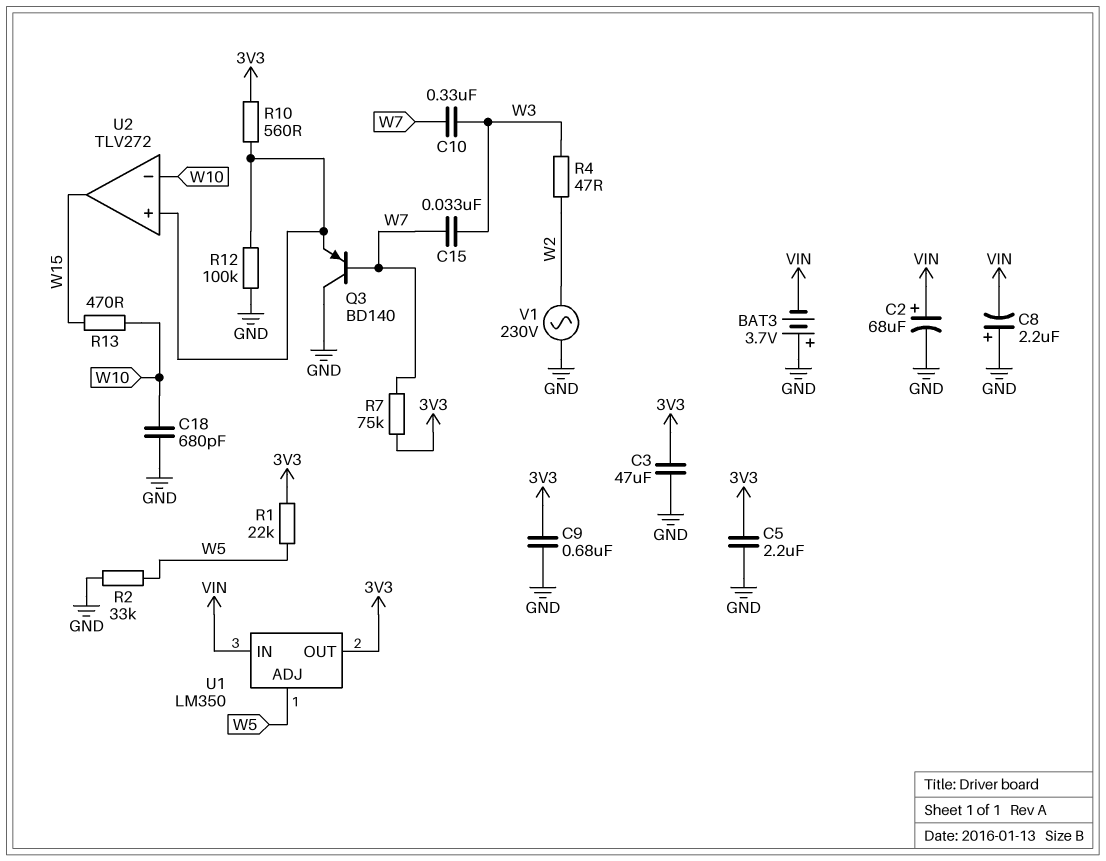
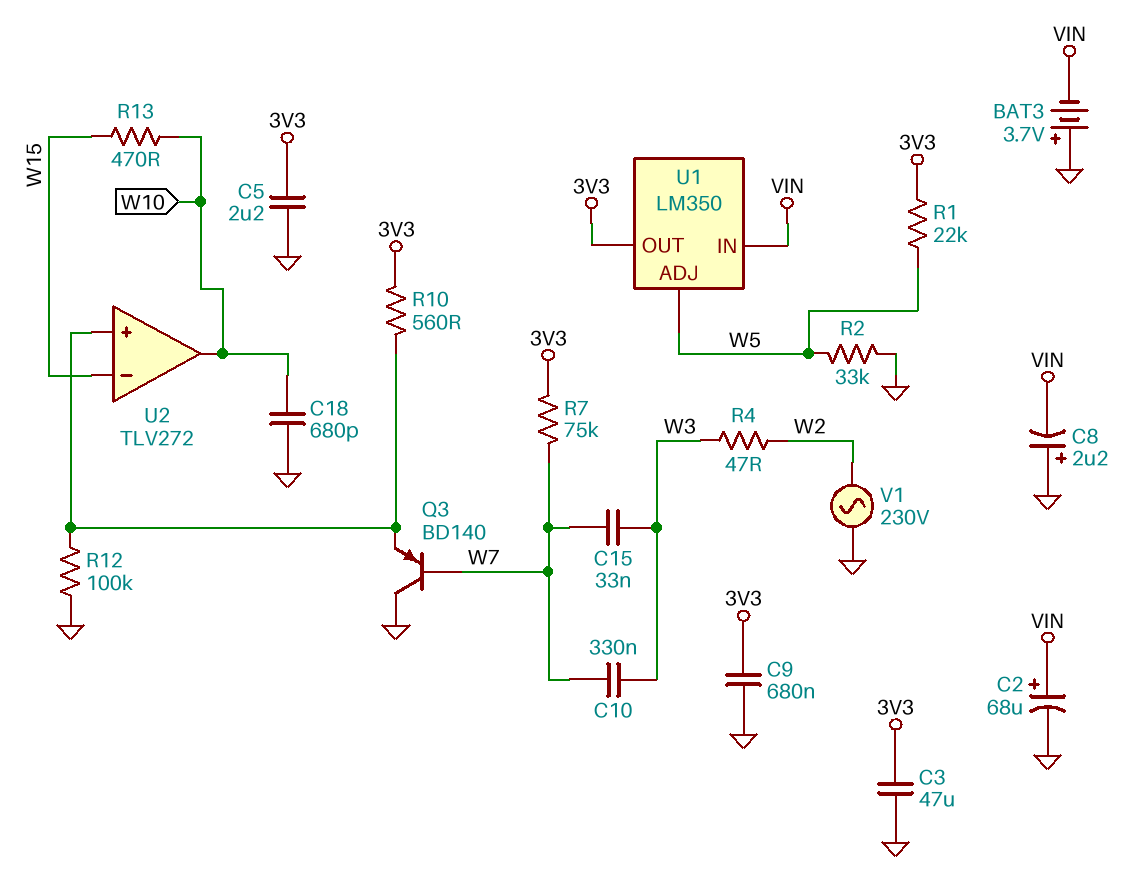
U2 pin in-: W10 -> W15
U2 pin out: W15 -> W10

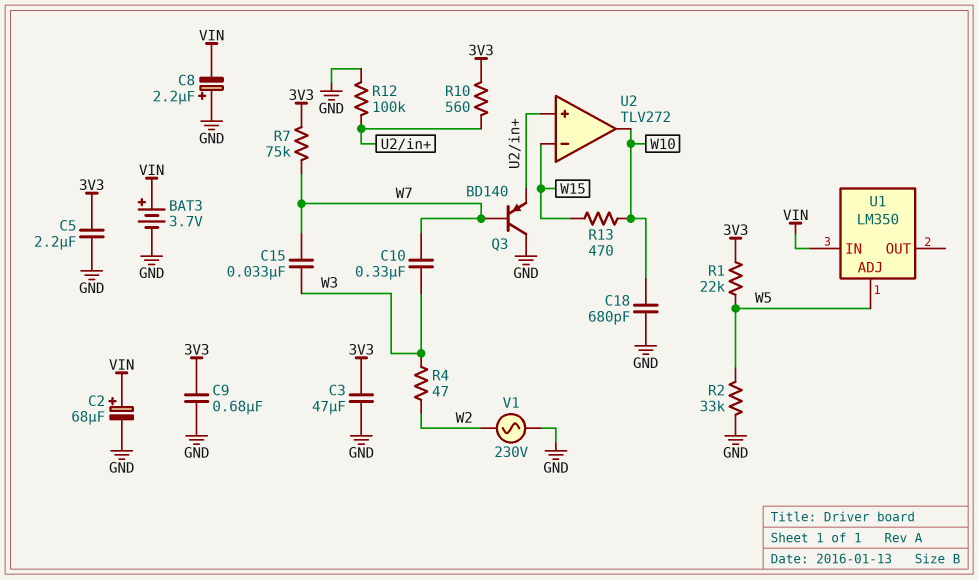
BAT3: 3.7V (plus GND, minus VIN) -> 3.7V (plus VIN, minus GND)
U1 pin OUT: 3V3 -> none

